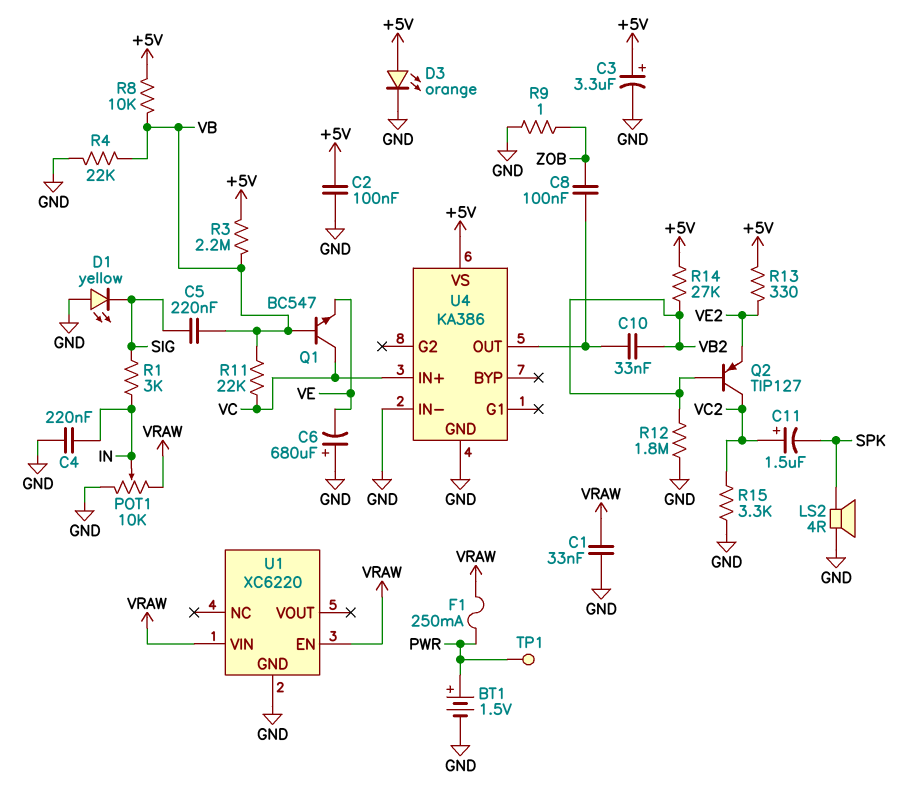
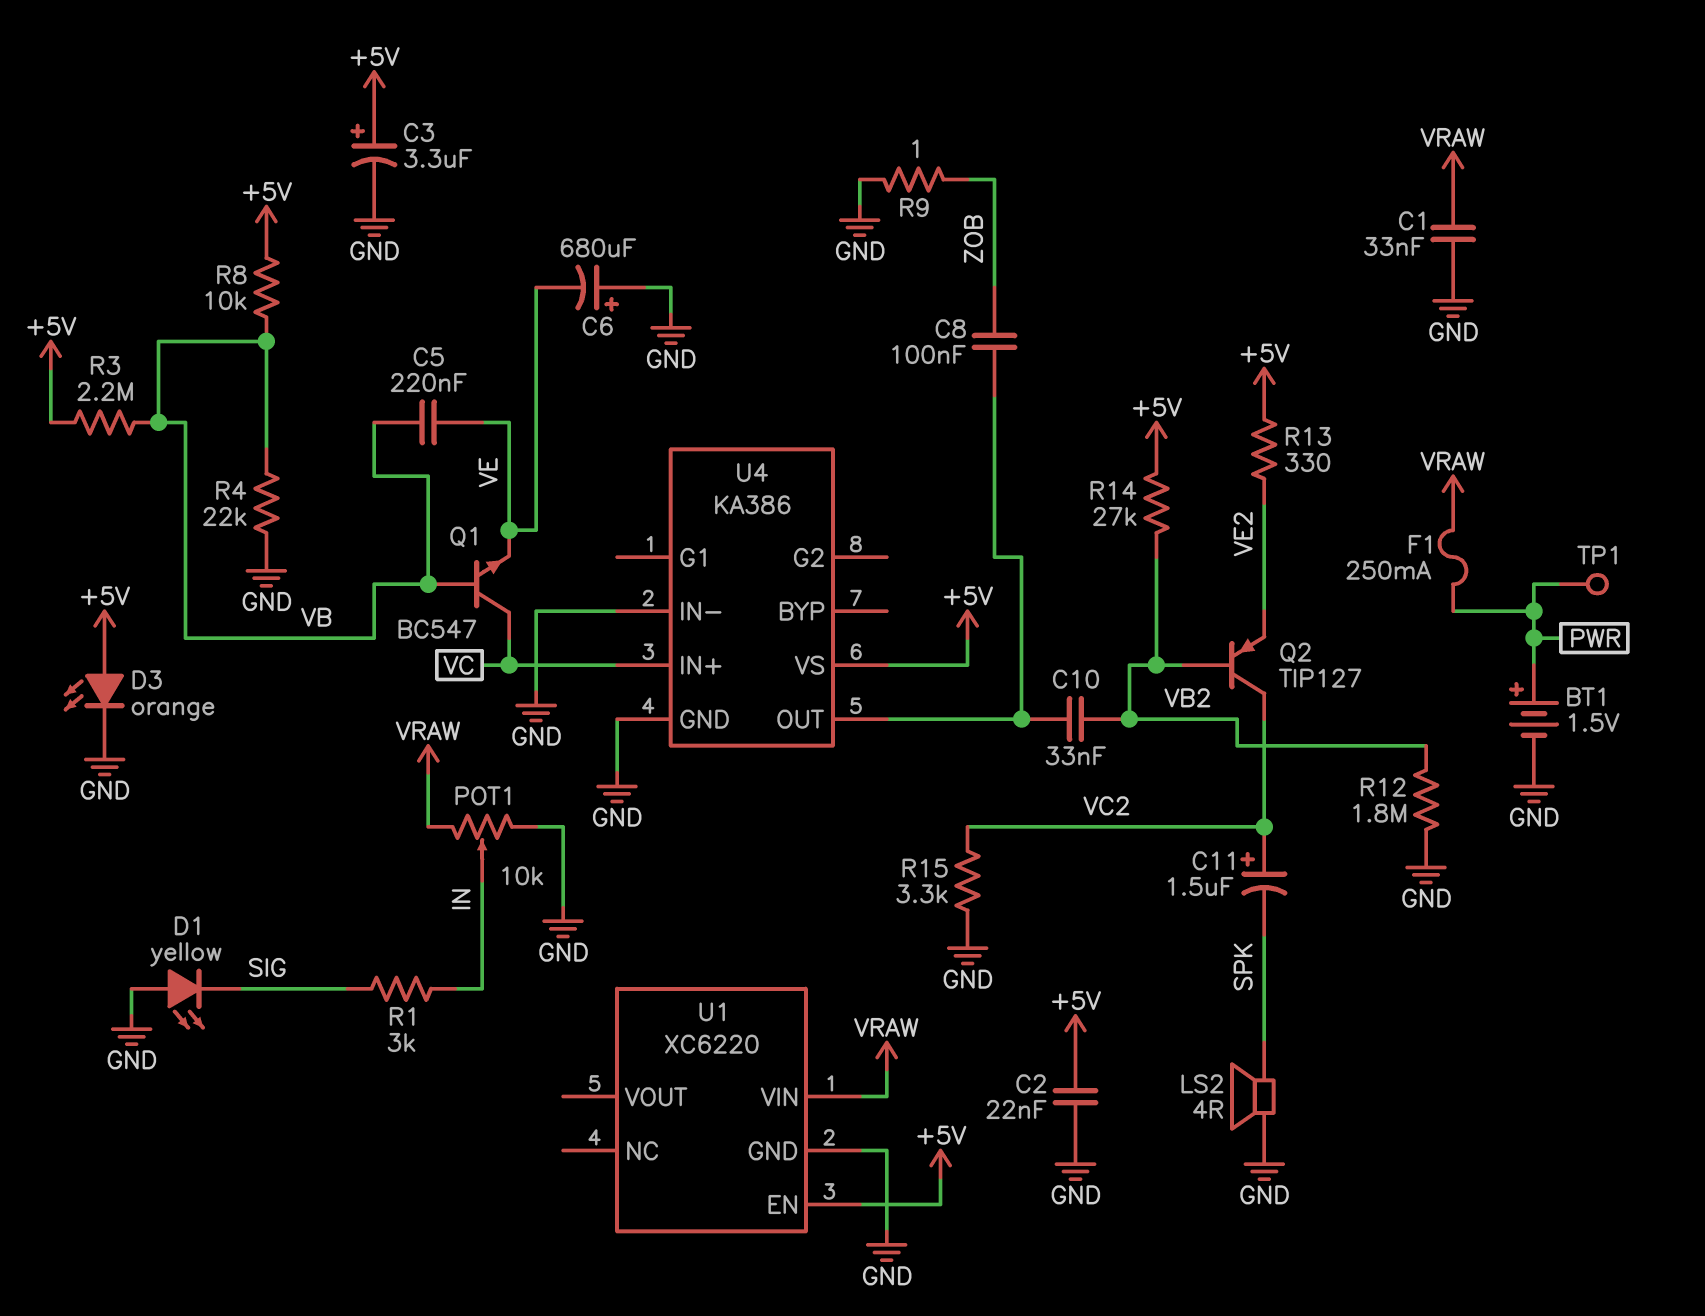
C2: 100nF (+5V, GND) -> 22nF (+5V, GND)
C4: 220nF (GND, IN) -> none
C5: 220nF (SIG, VB) -> 220nF (VB, VE)
R11: 22k (VB, VC) -> none
U1 pin EN: VRAW -> +5V

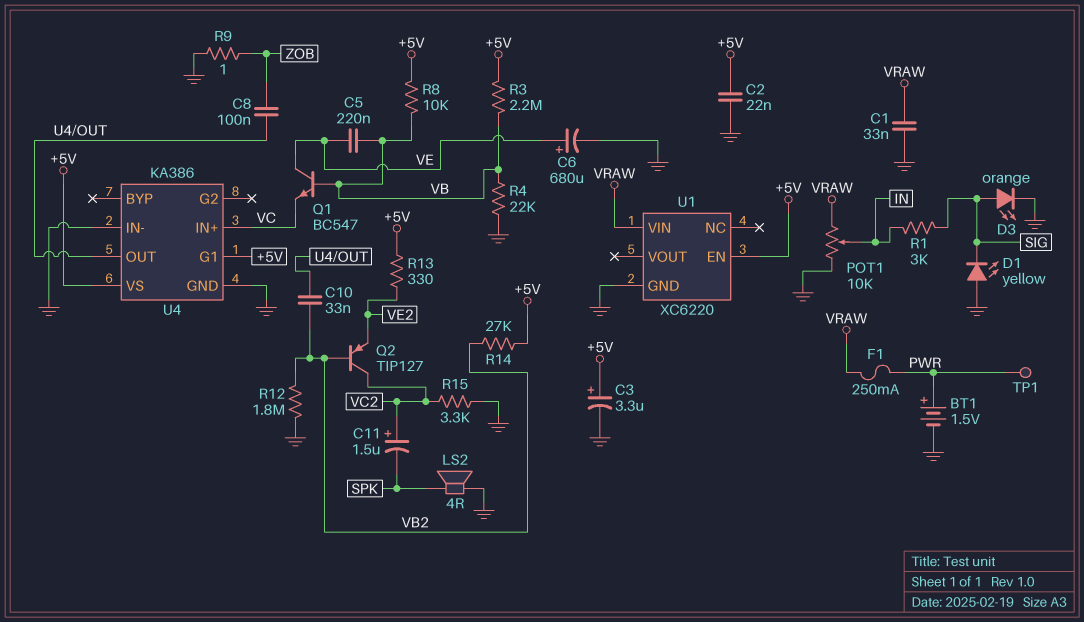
C6: 680uF (plus GND, minus VE) -> 680uF (plus VE, minus GND)
D3: LED orange (A +5V, K GND) -> LED orange (A SIG, K GND)
Q1: NPN BC547 (B VB, C VC, E VE) -> NPN BC547 (B VB, C VE, E VC)
U4 pin G1: none -> +5V

